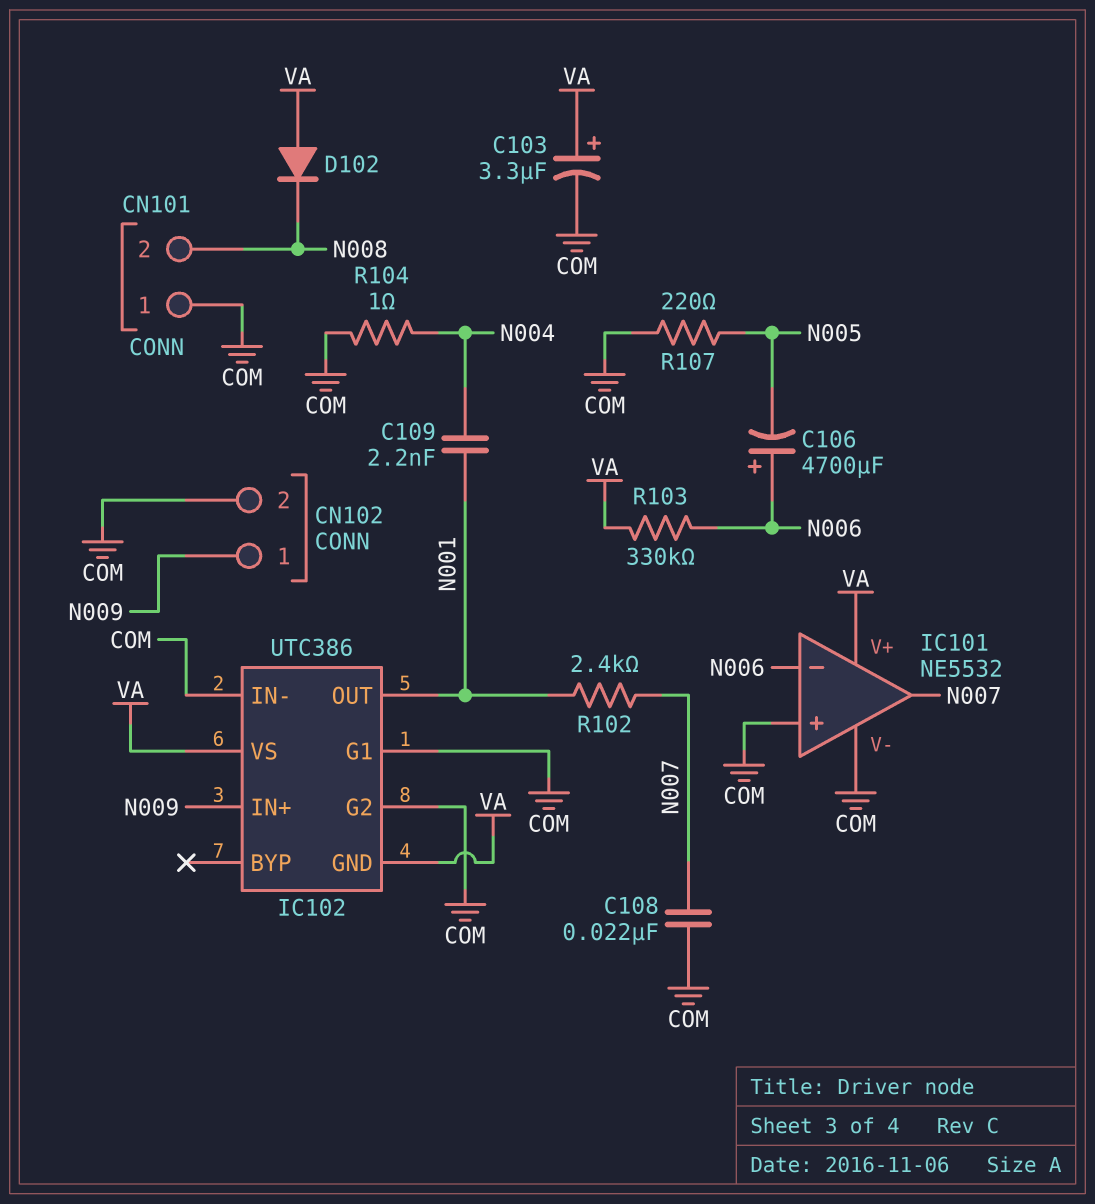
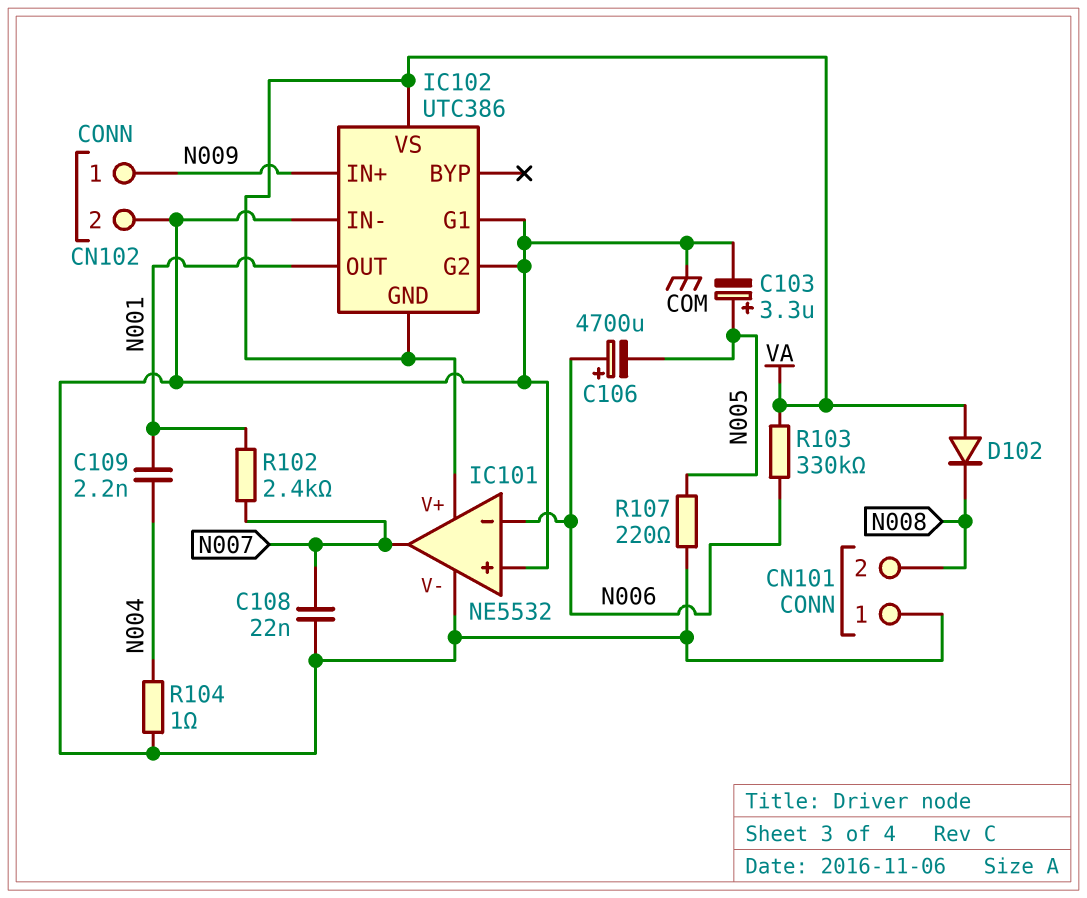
C103: 3.3uF (plus VA, minus COM) -> 3.3uF (plus N005, minus COM)

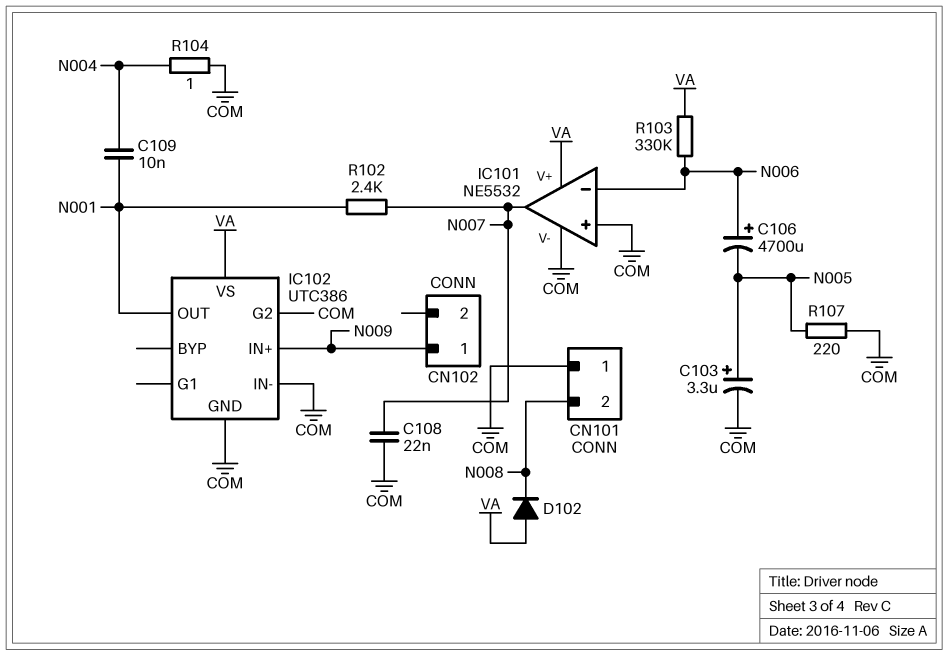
C109: 2.2nF (N001, N004) -> 10nF (N001, N004)
CN102 pin 2: COM -> none
IC102 pin G1: COM -> none
IC102 pin GND: VA -> COM

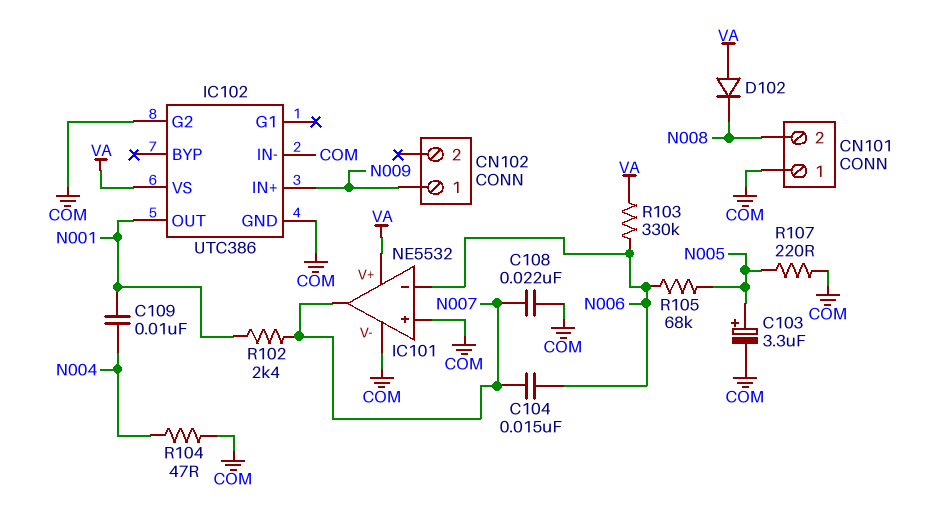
C104: none -> 15nF (N006, N007)
C106: 4700uF (plus N006, minus N005) -> none
R104: 1 (COM, N004) -> 47 (COM, N004)
R105: none -> 68k (N005, N006)

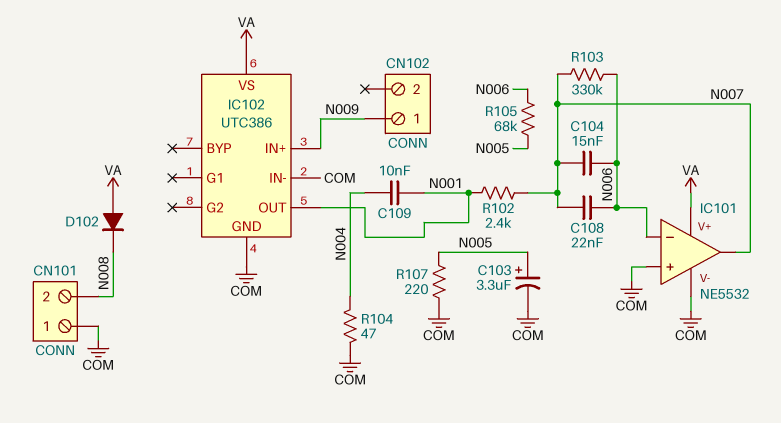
C108: 22nF (COM, N007) -> 22nF (N006, N007)
IC102 pin G2: COM -> none
R103: 330k (N006, VA) -> 330k (N006, N007)

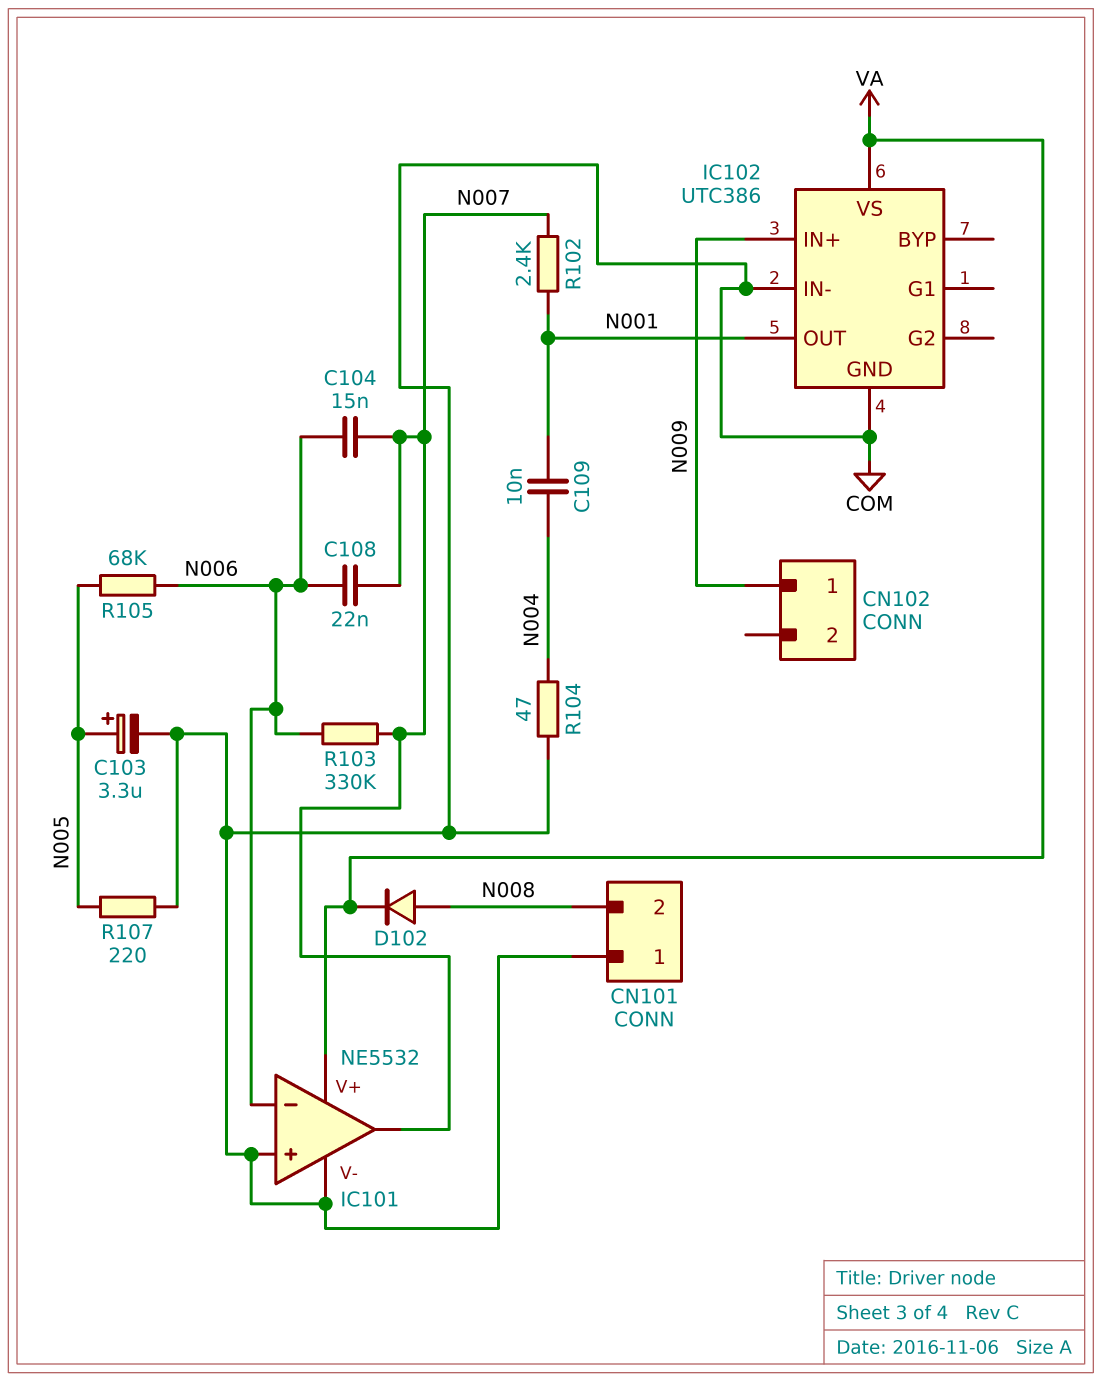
D102: diode (A VA, K N008) -> diode (A N008, K VA)

